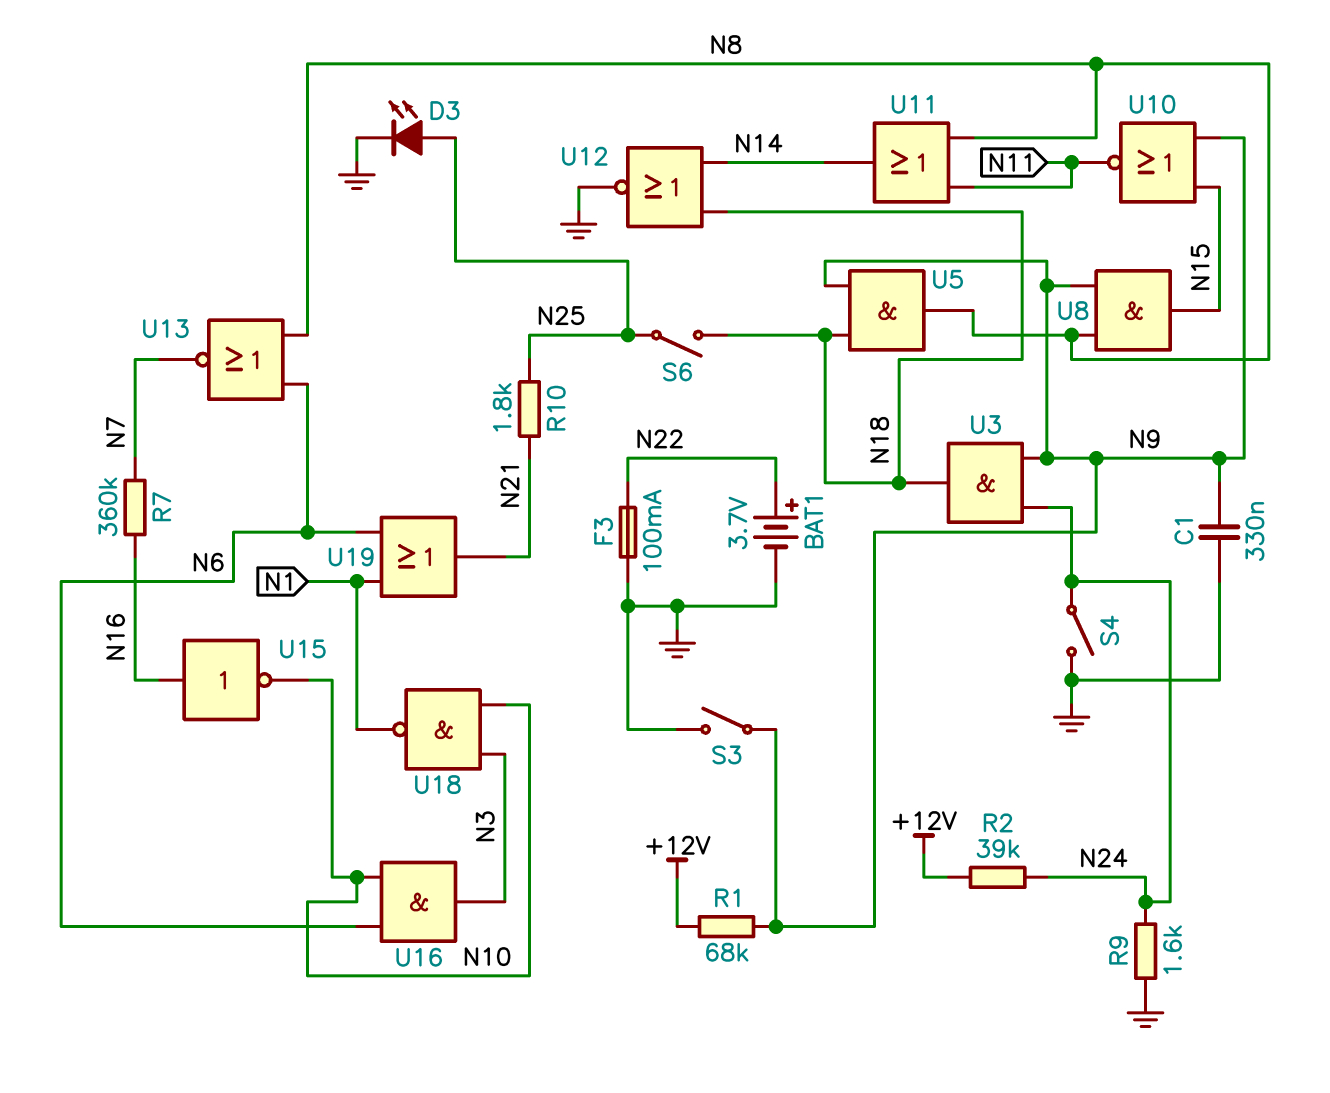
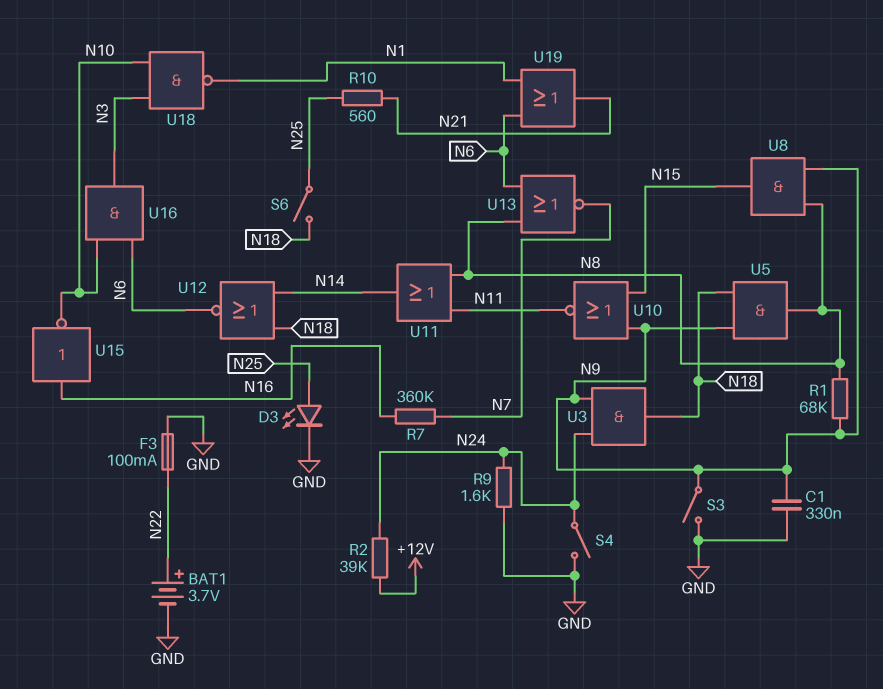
R1: 68k (+12V, N9) -> 68k (N8, N9)
R10: 1.8k (N21, N25) -> 560 (N21, N25)
U12: NOR (in N14, in N18, out GND) -> NOR (in N14, in N18, out N6)

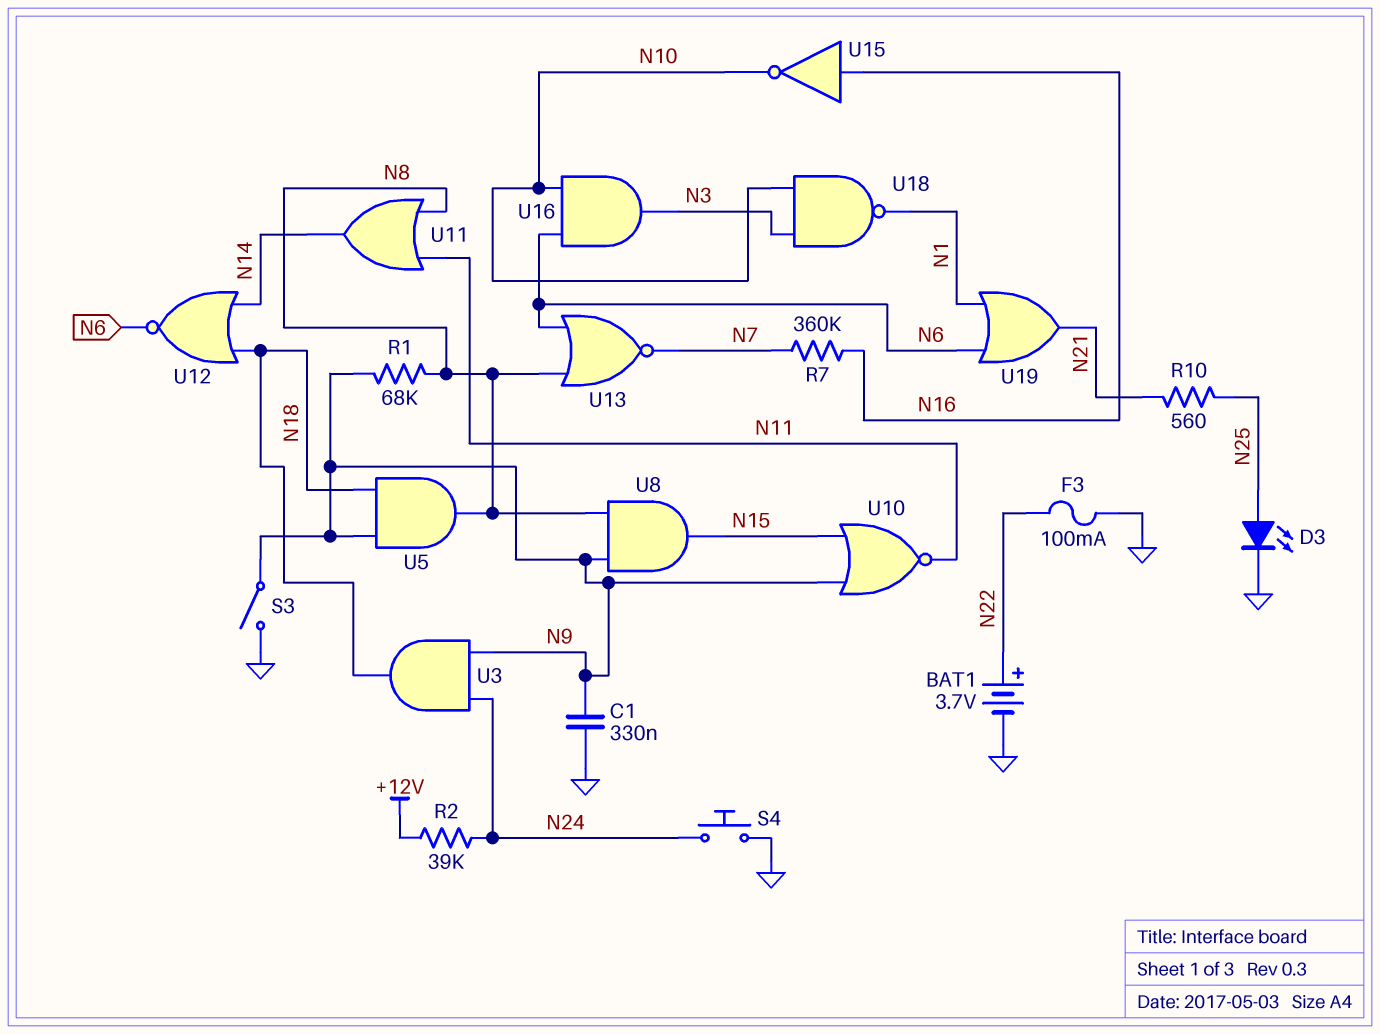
R9: 1.6k (GND, N24) -> none
S4: switch (GND, N24) -> button (GND, N24)
S6: switch (N18, N25) -> none

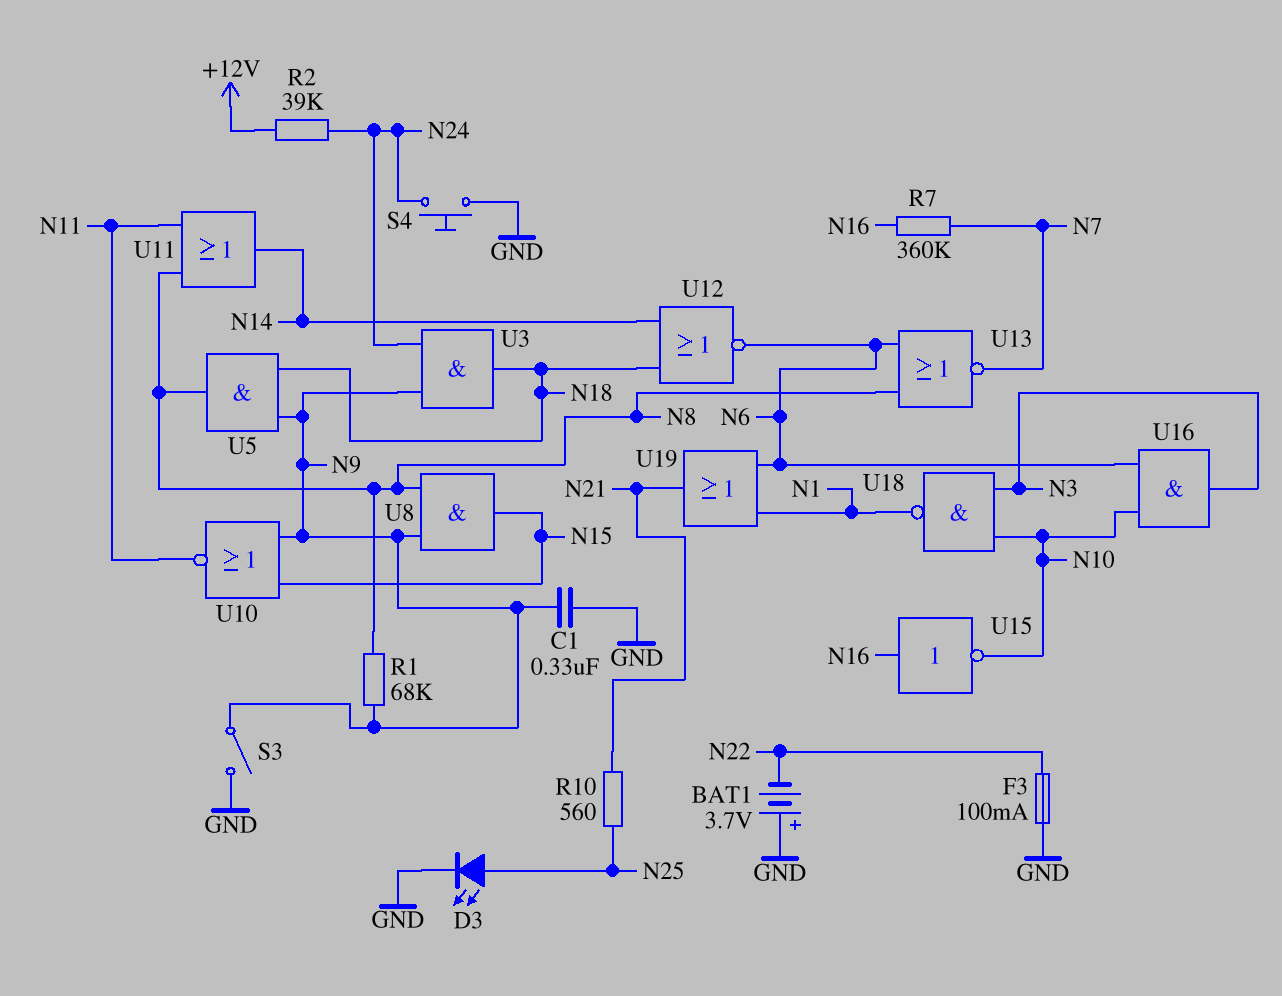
BAT1: 3.7V (plus N22, minus GND) -> 3.7V (plus GND, minus N22)

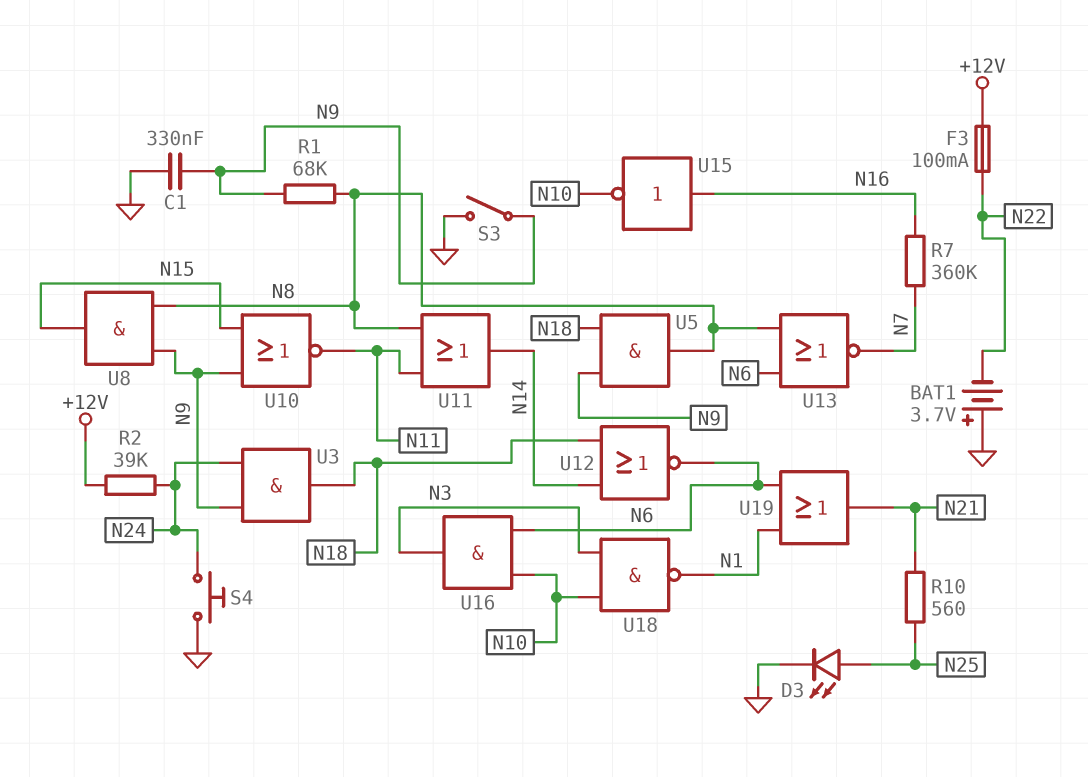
F3: 100mA (GND, N22) -> 100mA (+12V, N22)

